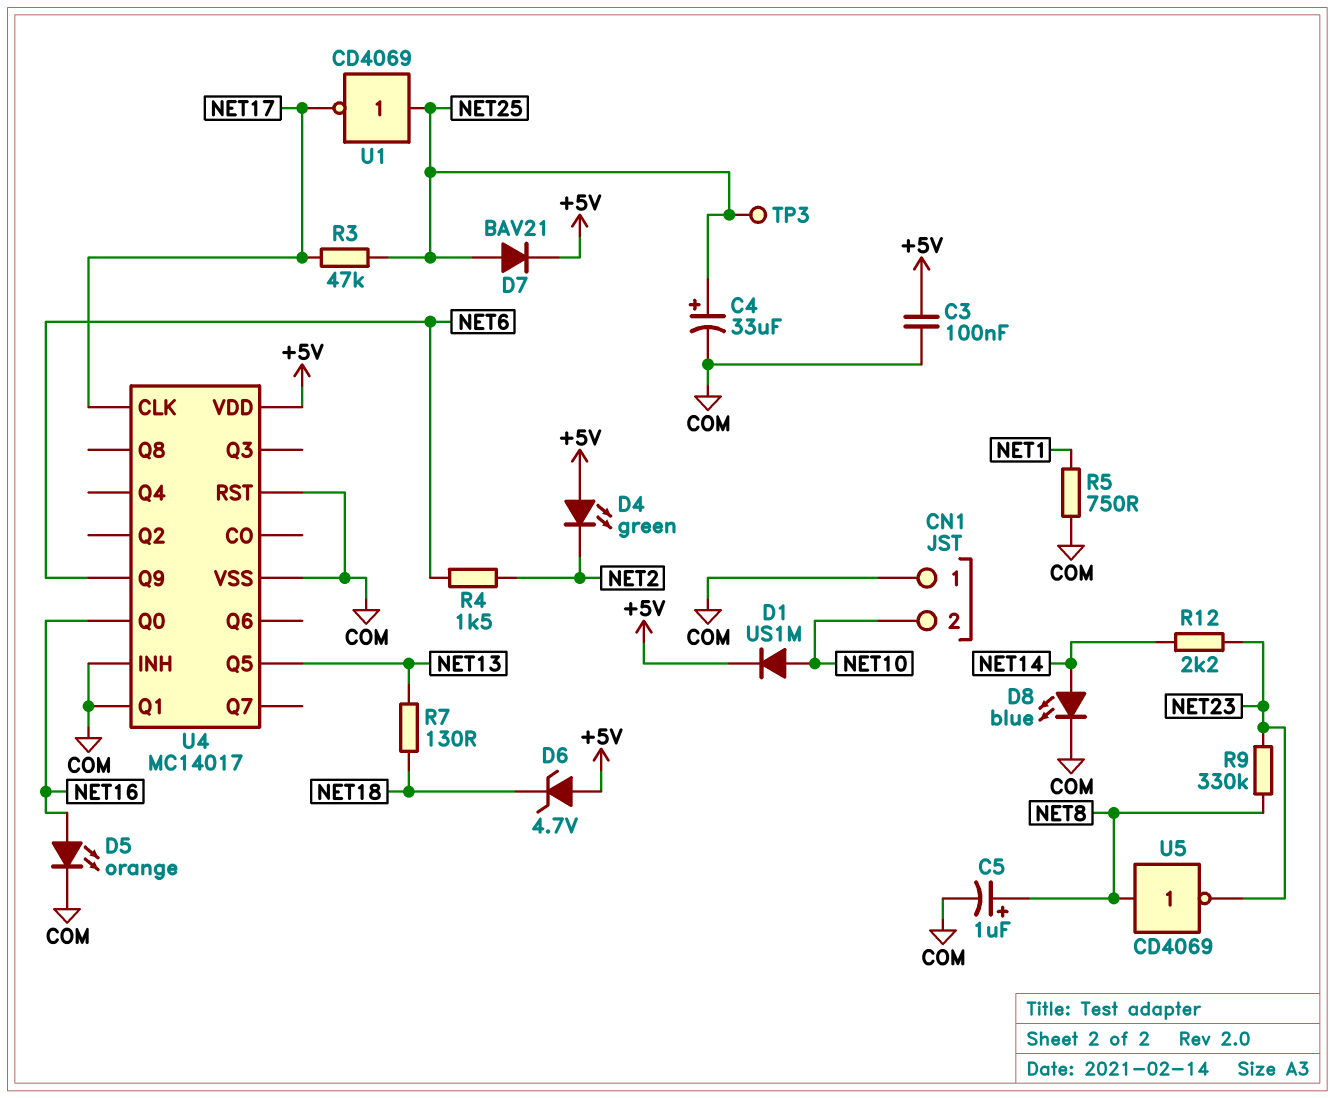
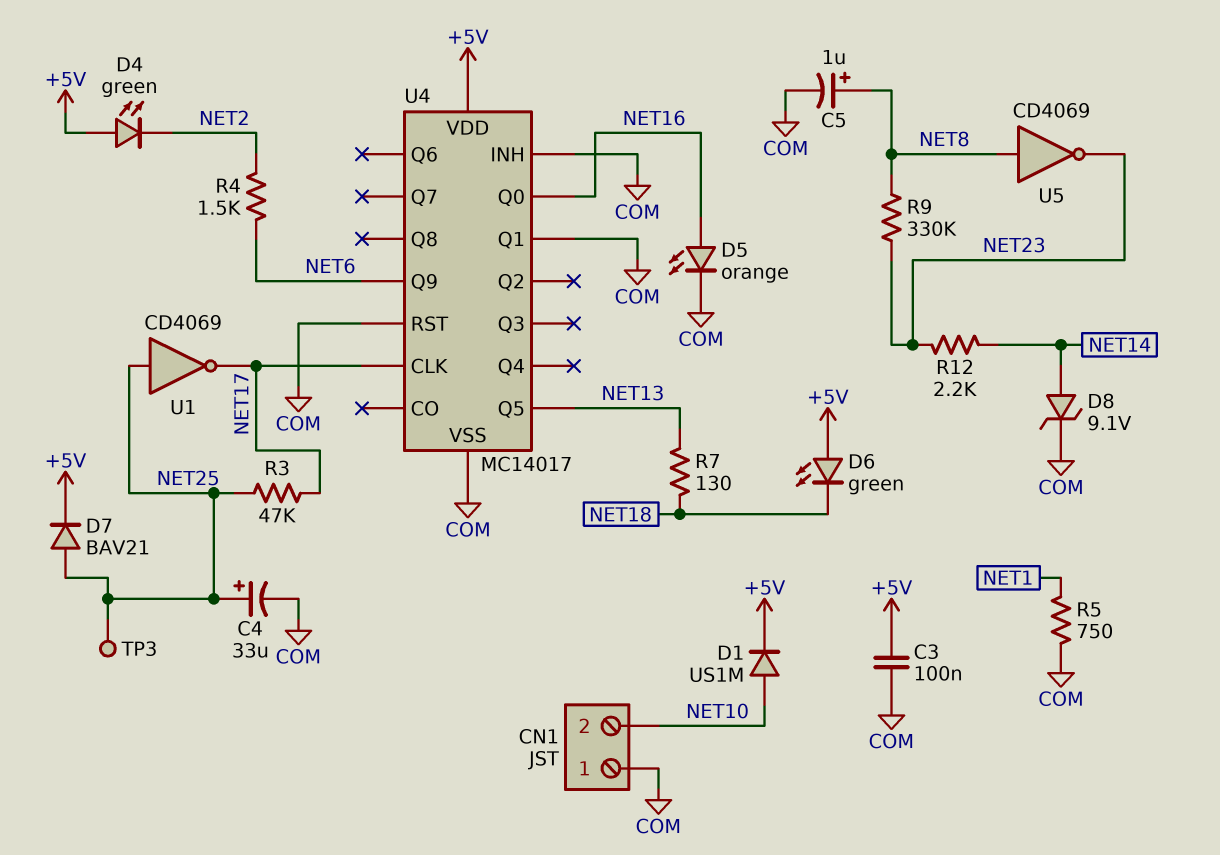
D6: zener 4.7V (A +5V, K NET18) -> LED green (A +5V, K NET18)
D8: LED blue (A NET14, K COM) -> zener 9.1V (A NET14, K COM)

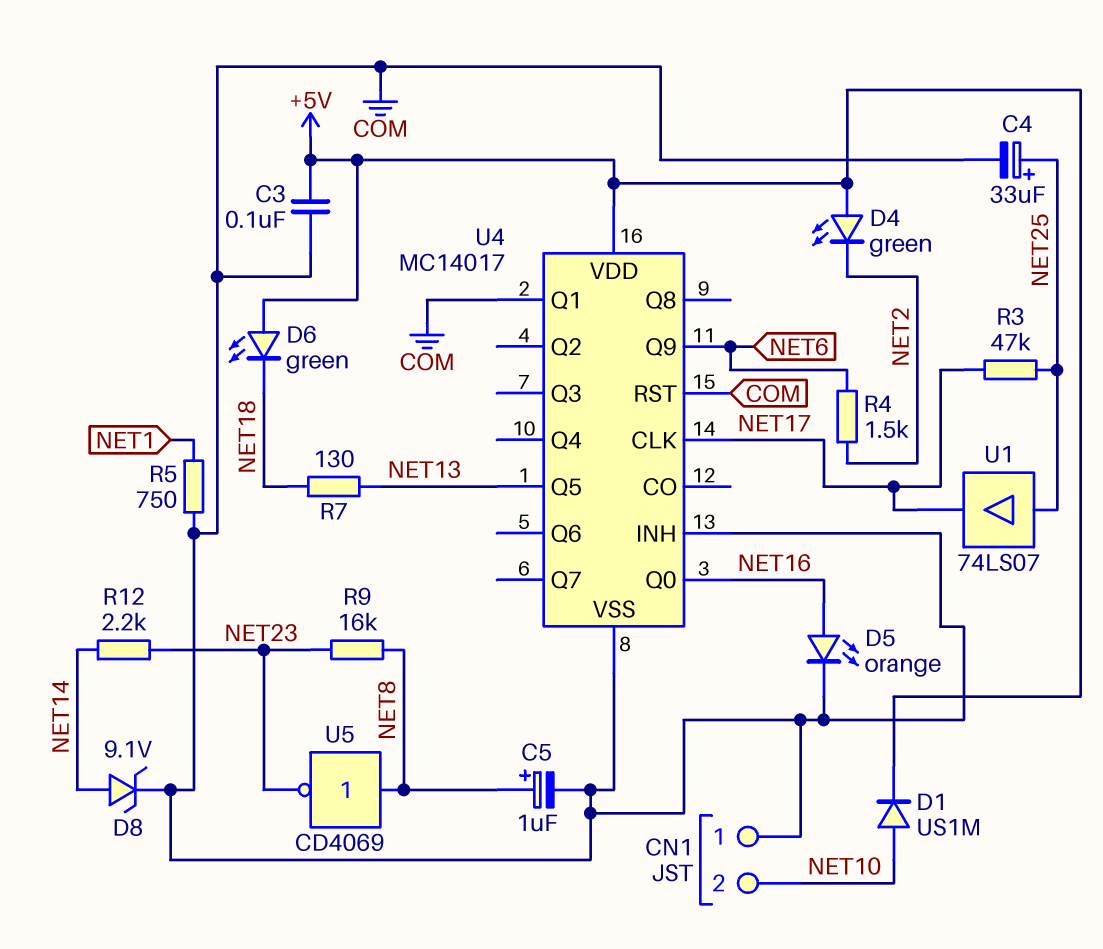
D7: diode BAV21 (A NET25, K +5V) -> none
R9: 330k (NET8, NET23) -> 16k (NET8, NET23)
TP3: test point (NET25) -> none
U1: NOT CD4069 (in NET25, out NET17) -> buffer 74LS07 (in NET25, out NET17)

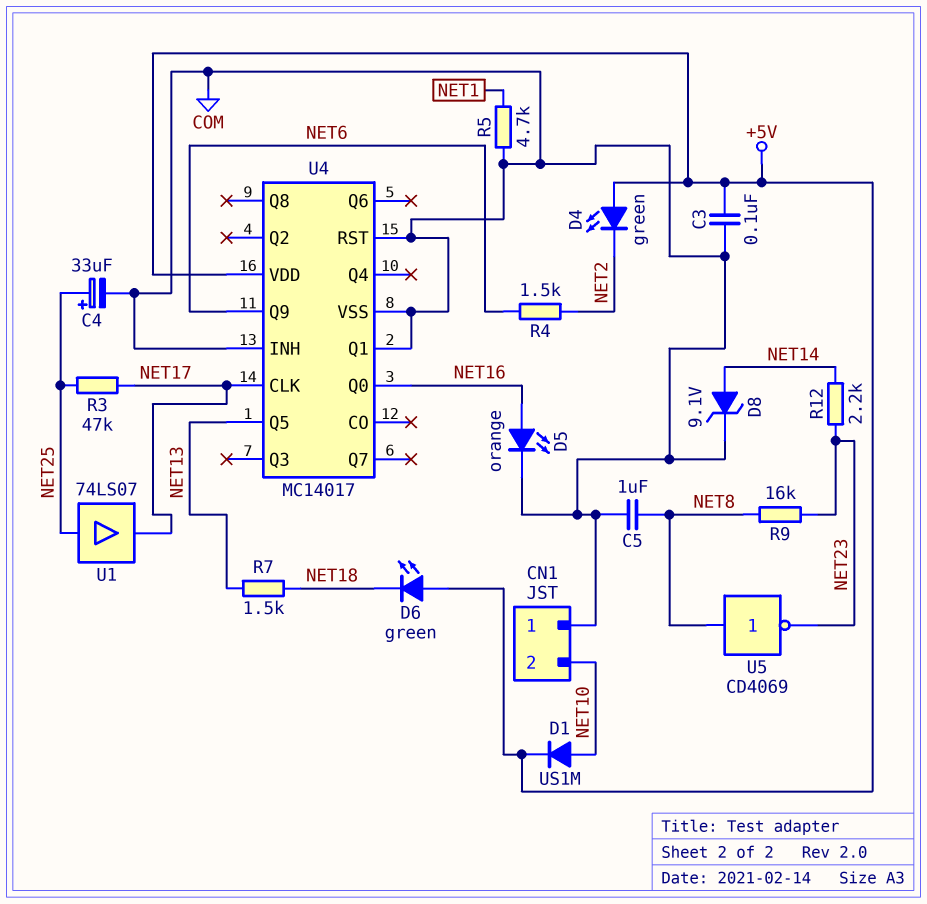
C5: 1uF (plus NET8, minus COM) -> 1uF (COM, NET8)
R5: 750 (COM, NET1) -> 4.7k (COM, NET1)
R7: 130 (NET13, NET18) -> 1.5k (NET13, NET18)

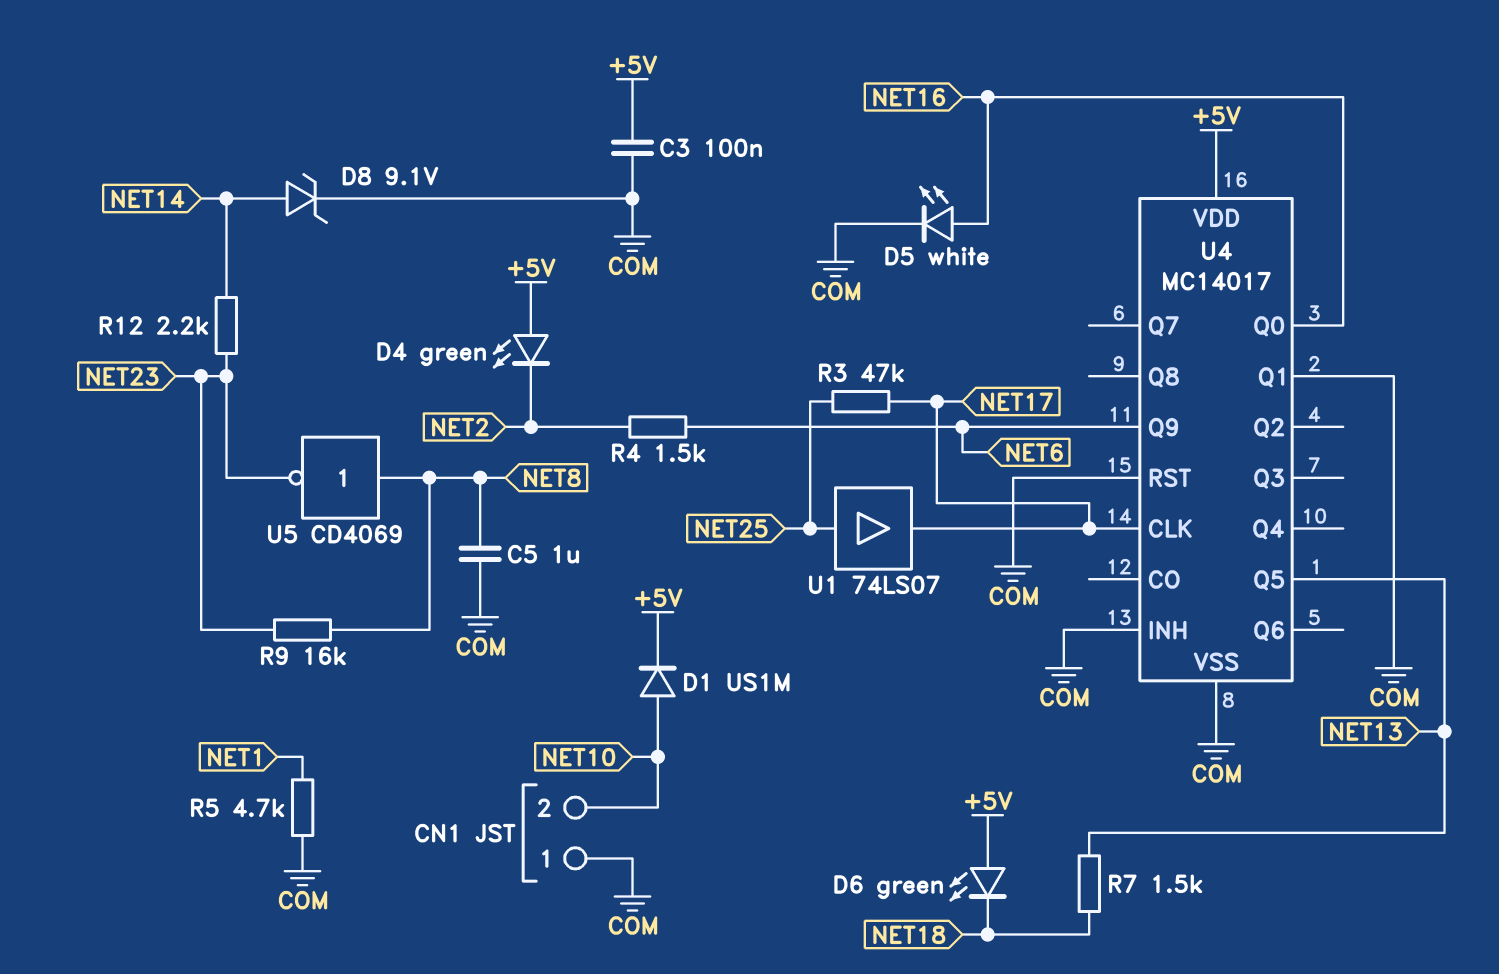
C4: 33uF (plus NET25, minus COM) -> none
D5: LED orange (A NET16, K COM) -> LED white (A NET16, K COM)

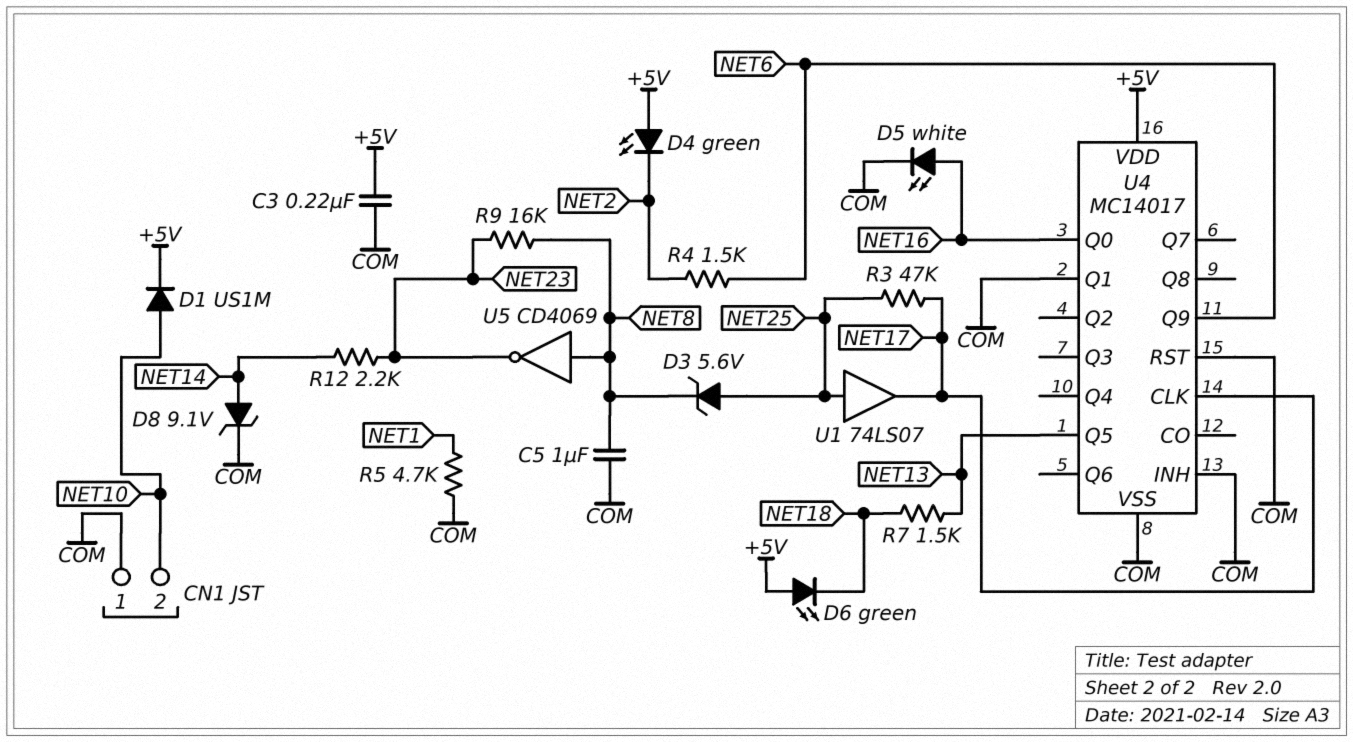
C3: 100nF (+5V, COM) -> 220nF (+5V, COM)
D3: none -> zener 5.6V (A NET25, K NET8)

